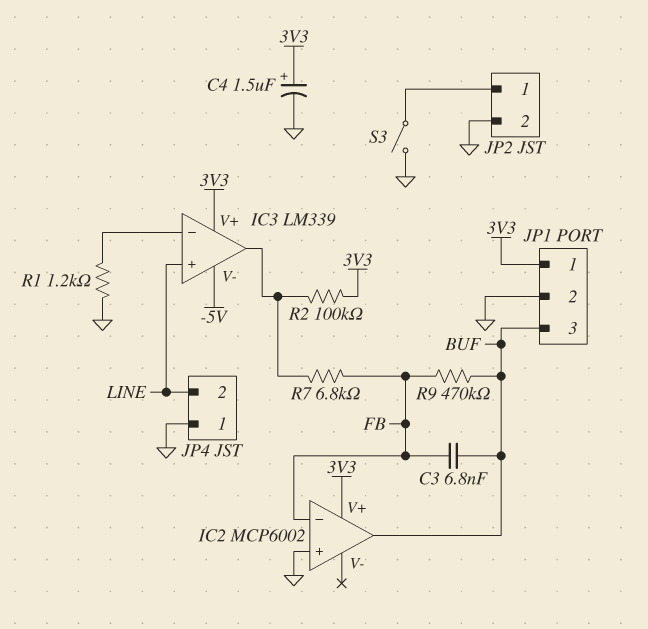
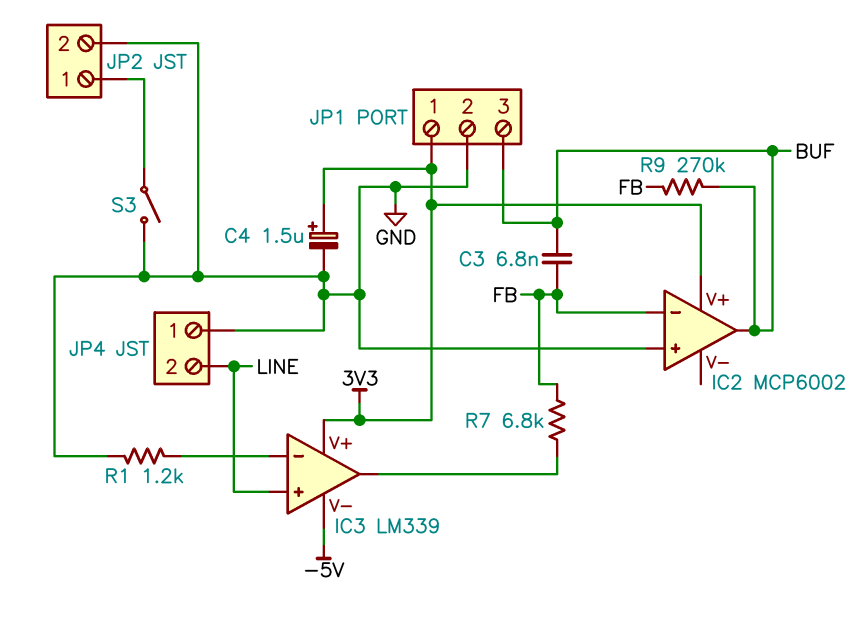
R2: 100k (3V3, IC3/out) -> none
R9: 470k (BUF, FB) -> 270k (BUF, FB)

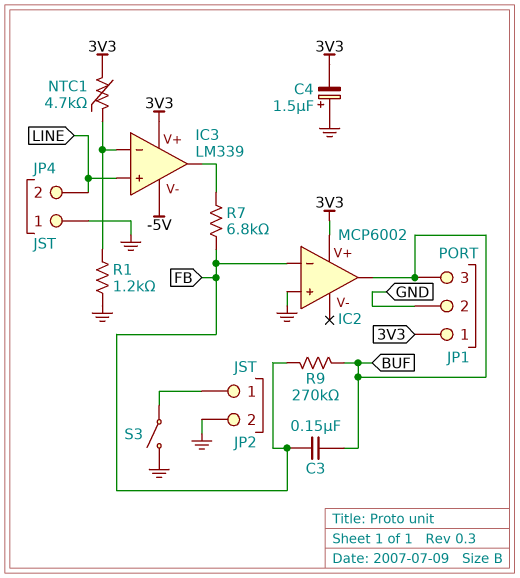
C3: 6.8nF (BUF, FB) -> 150nF (BUF, FB)
C4: 1.5uF (plus 3V3, minus GND) -> 1.5uF (plus GND, minus 3V3)
NTC1: none -> 4.7k (3V3, IC3/in-)

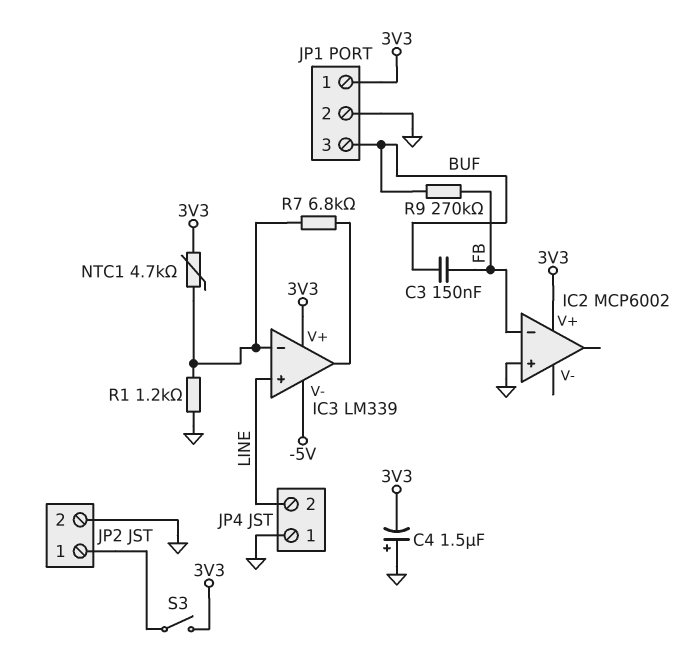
IC2 pin out: BUF -> none
R7: 6.8k (FB, IC3/out) -> 6.8k (IC3/in-, IC3/out)
S3: switch (GND, JP2/1) -> switch (3V3, JP2/1)

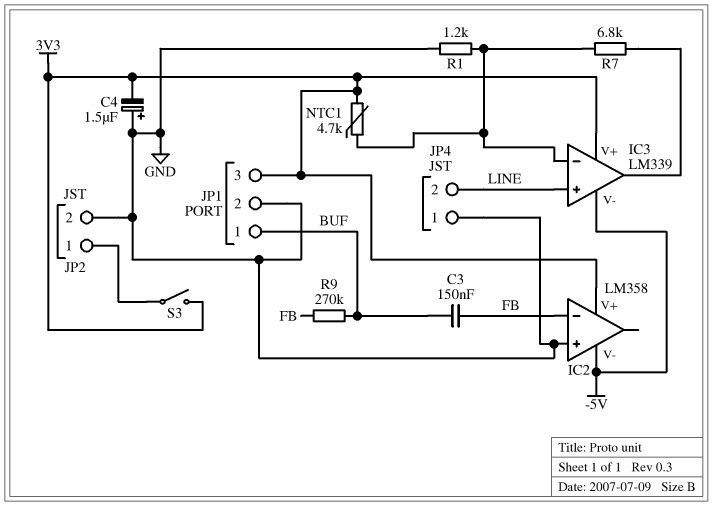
IC2: MCP6002 -> LM358
IC2 pin V-: none -> -5V
JP1 pin 1: 3V3 -> BUF
JP1 pin 3: BUF -> 3V3

